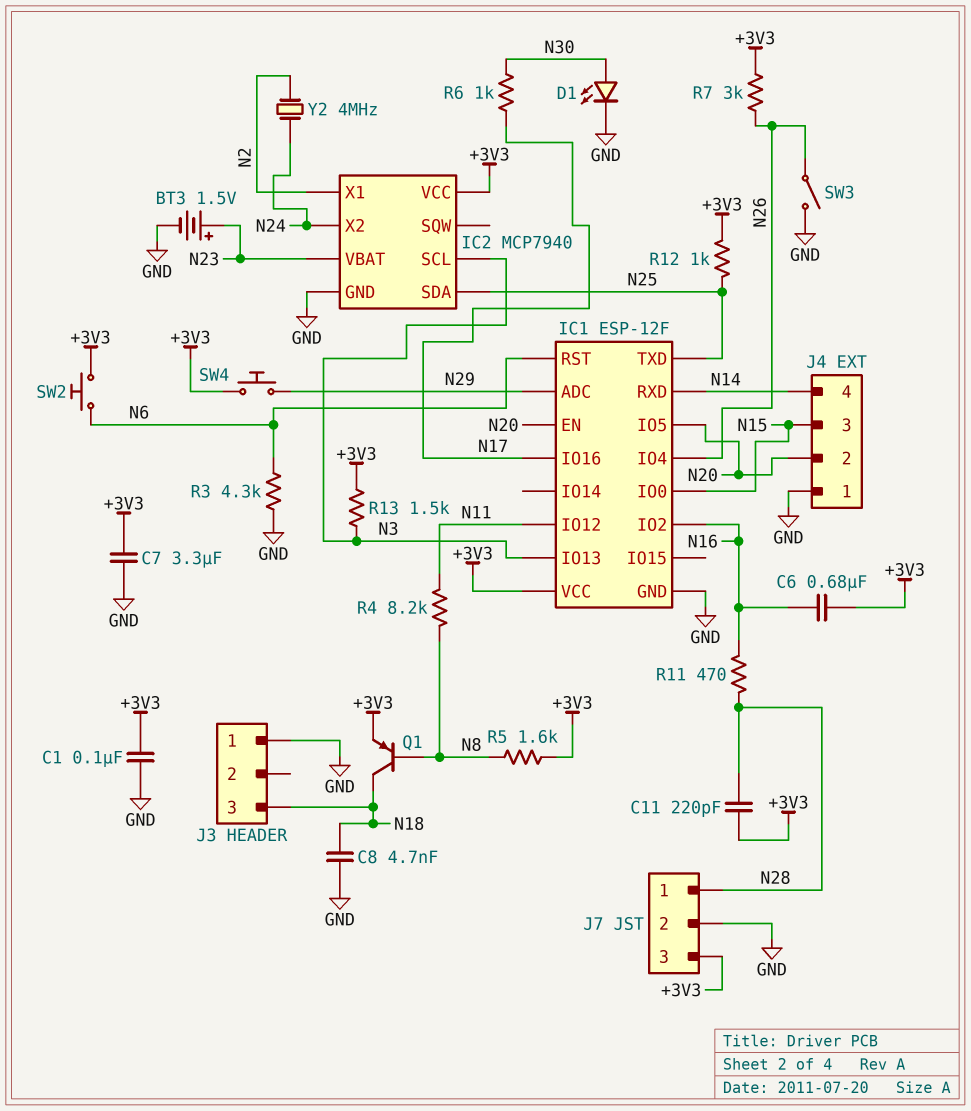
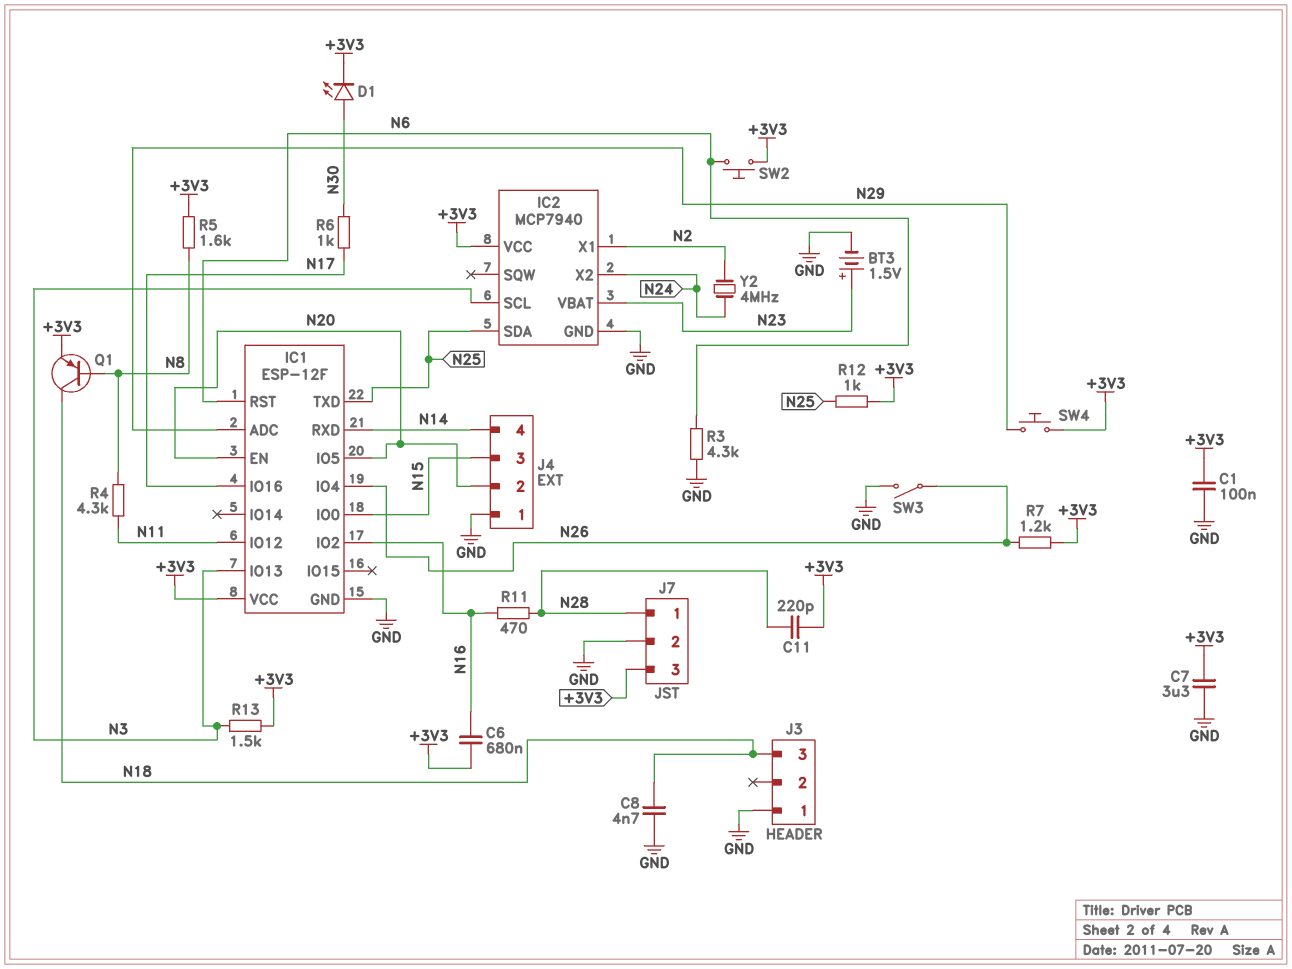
D1: LED (A N30, K GND) -> LED (A N30, K +3V3)
R4: 8.2k (N8, N11) -> 4.3k (N8, N11)
R7: 3k (+3V3, N26) -> 1.2k (+3V3, N26)

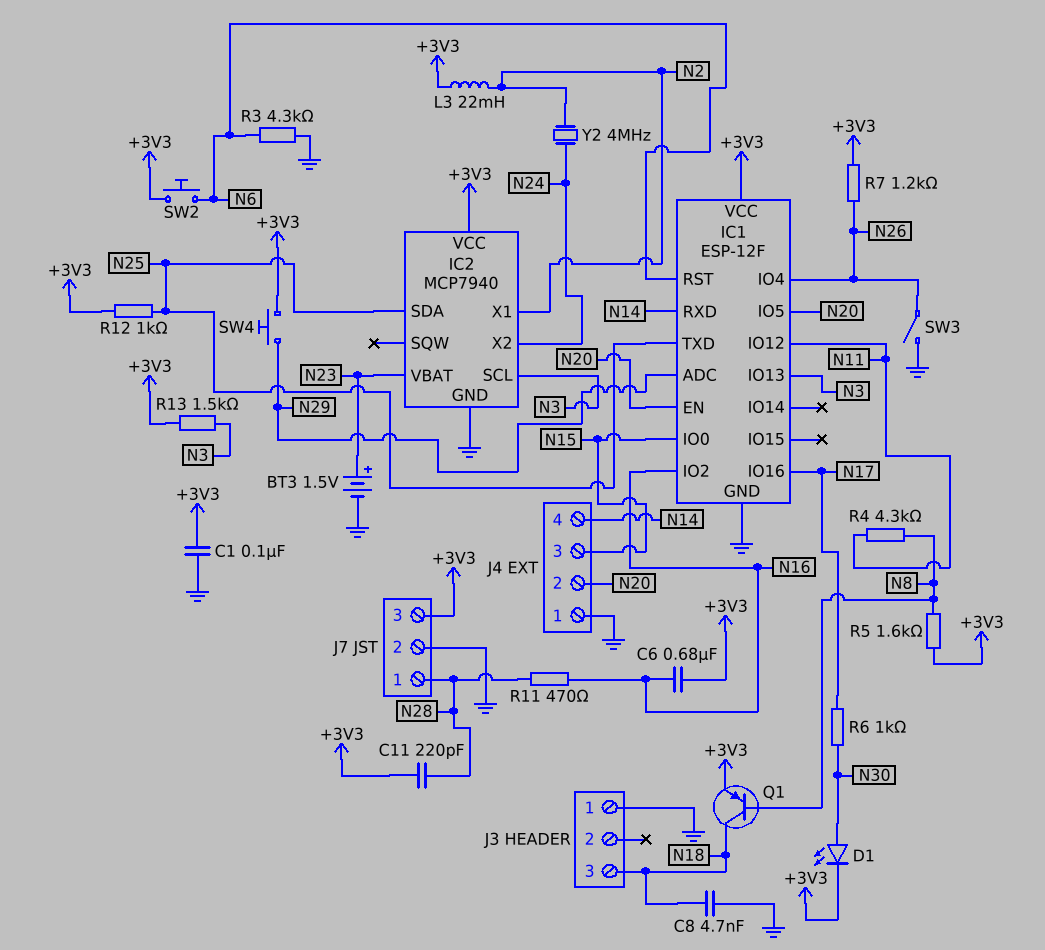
C7: 3.3uF (+3V3, GND) -> none
L3: none -> 22mH (+3V3, N2)

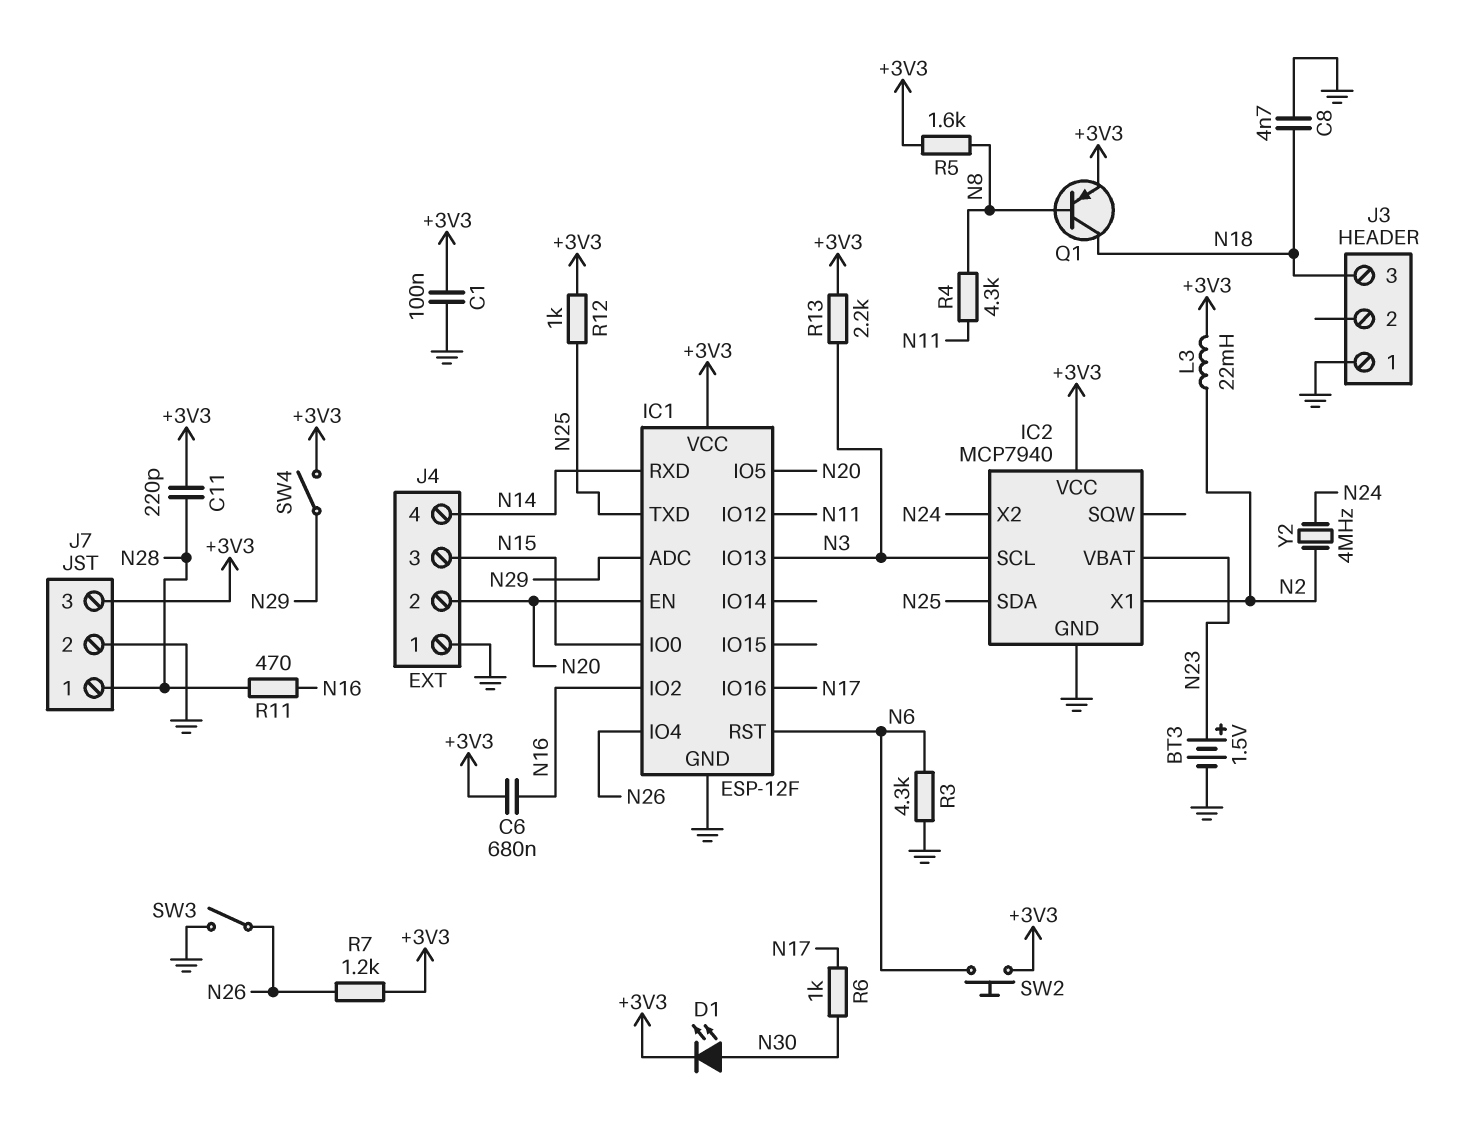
R13: 1.5k (+3V3, N3) -> 2.2k (+3V3, N3)
SW4: button (+3V3, N29) -> switch (+3V3, N29)

